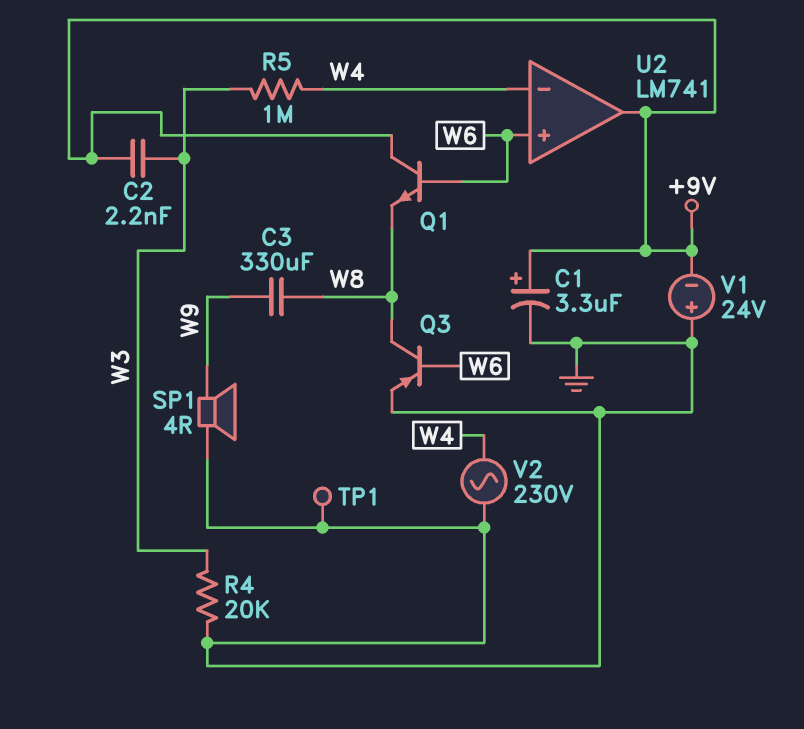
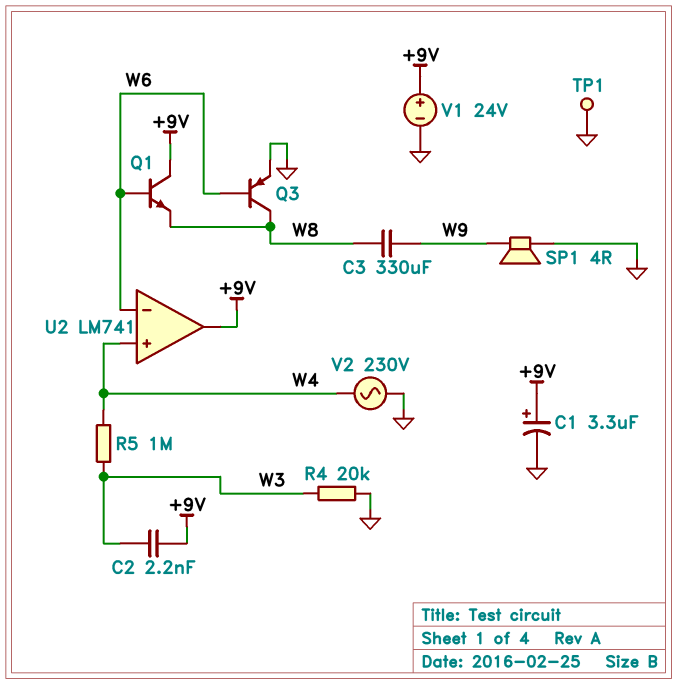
U2 pin in+: W6 -> W4
U2 pin in-: W4 -> W6
V1: 24V (plus GND, minus +9V) -> 24V (plus +9V, minus GND)

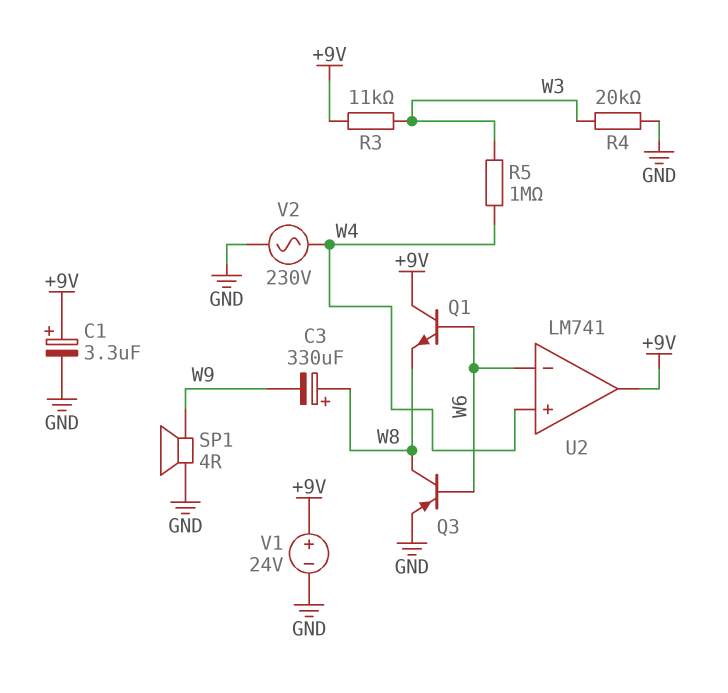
C2: 2.2nF (+9V, W3) -> none
C3: 330uF (W8, W9) -> 330uF (plus W8, minus W9)
R3: none -> 11k (+9V, W3)
TP1: test point (GND) -> none

